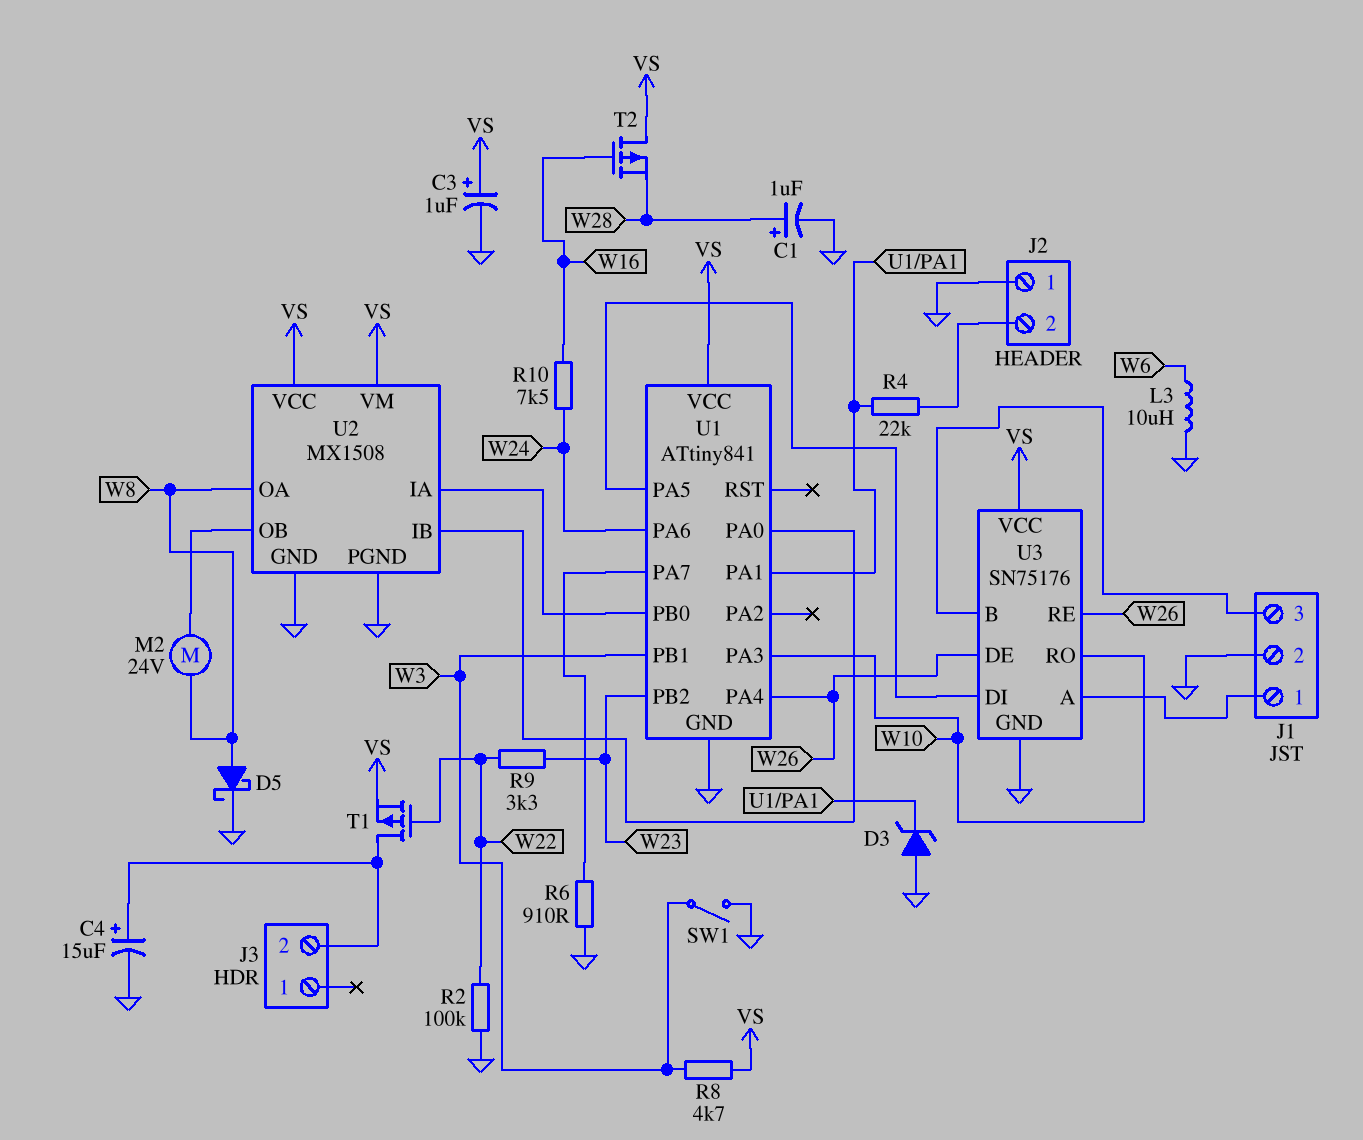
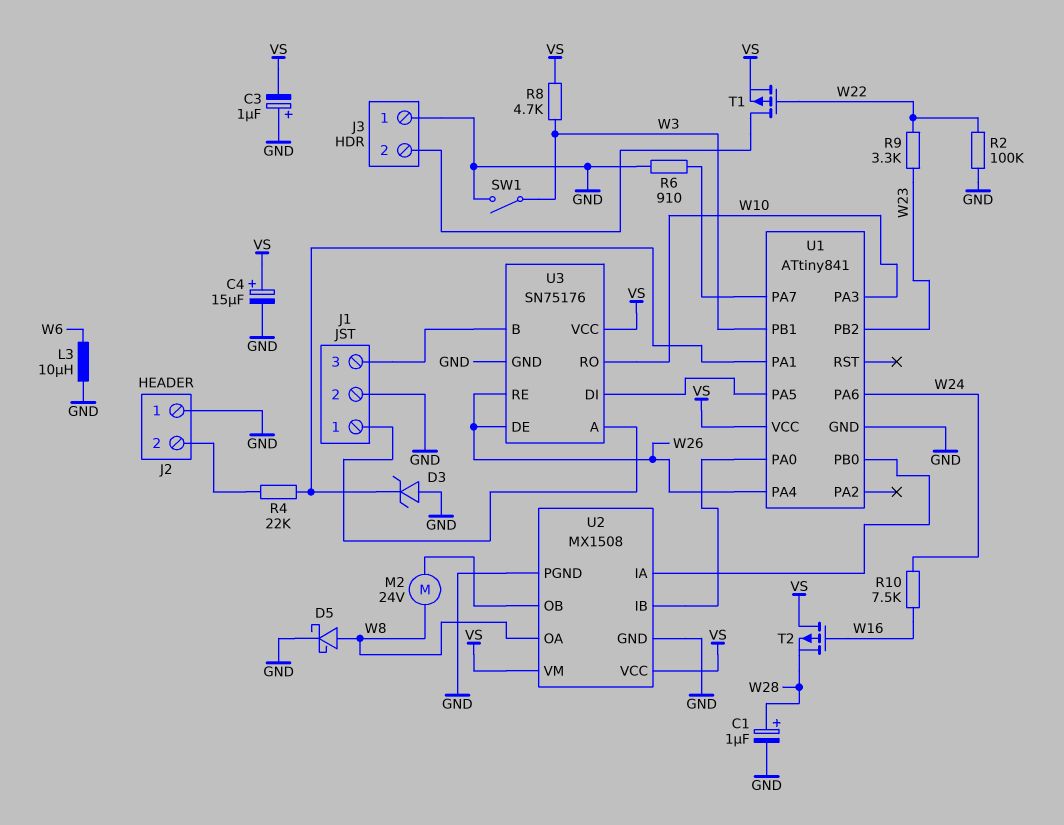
C3: 1uF (plus VS, minus GND) -> 1uF (plus GND, minus VS)
C4: 15uF (plus J3/2, minus GND) -> 15uF (plus VS, minus GND)
J3 pin 1: none -> GND

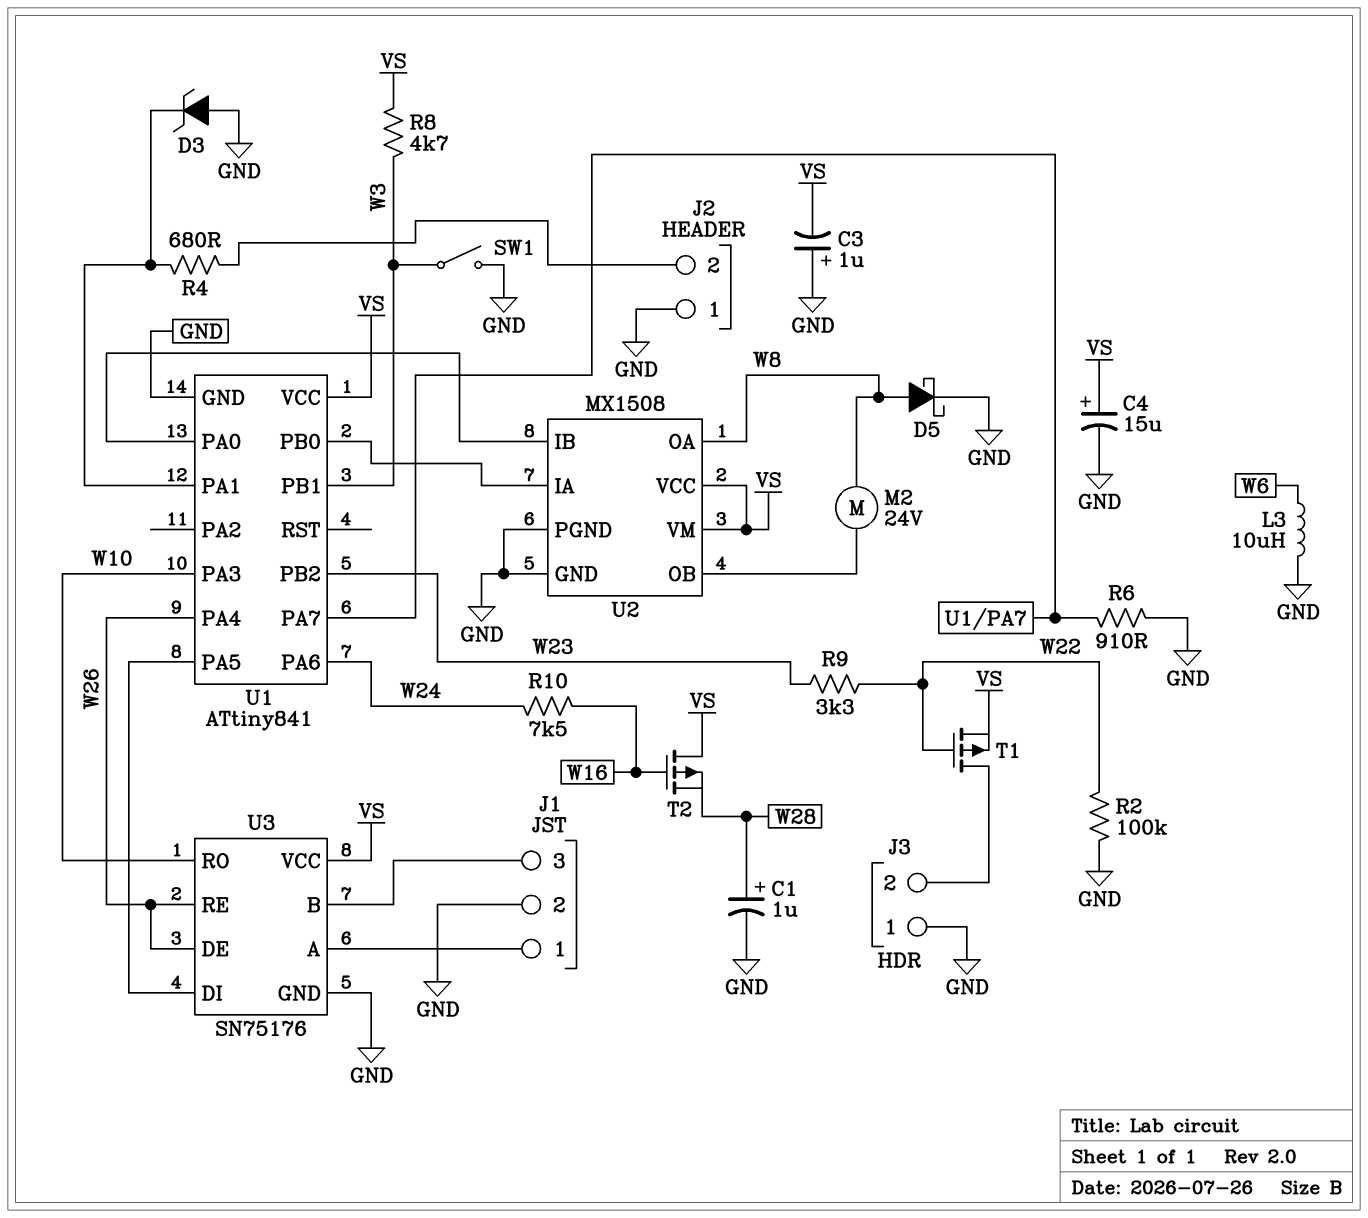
R4: 22k (J2/2, U1/PA1) -> 680 (J2/2, U1/PA1)

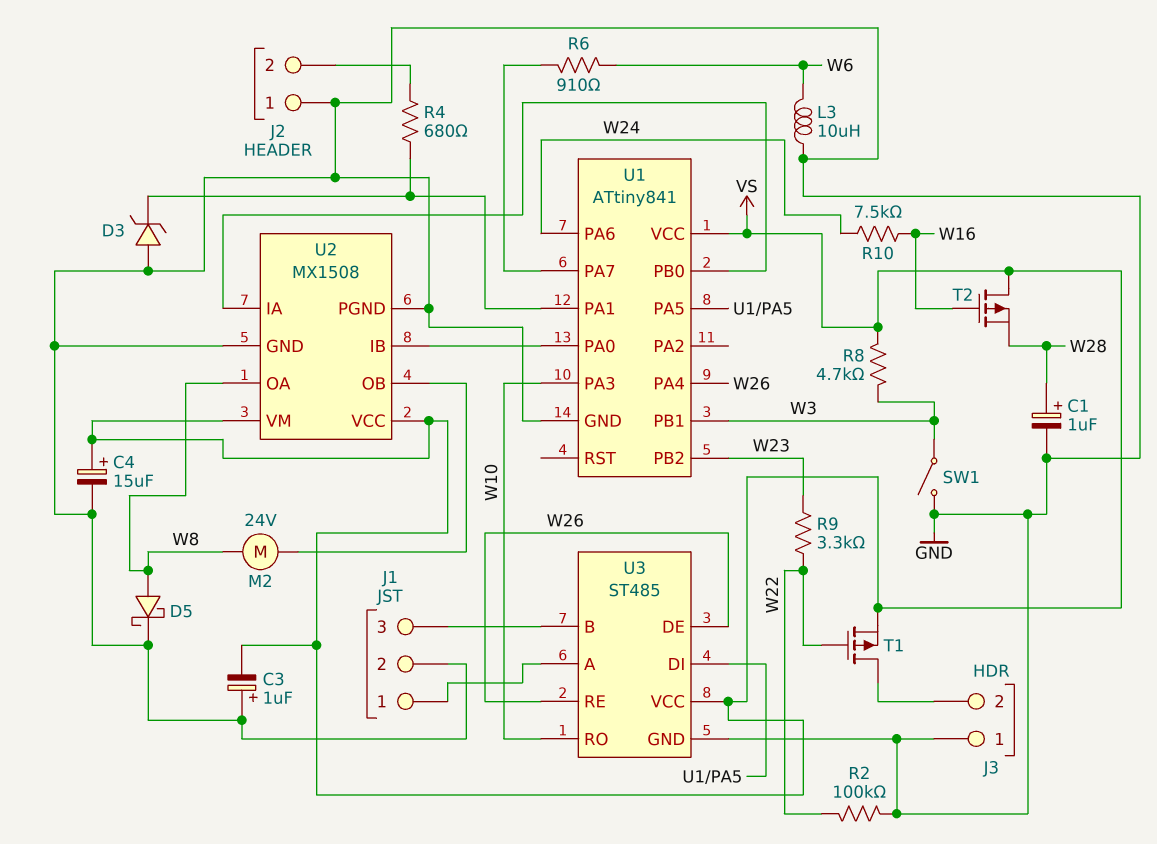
R6: 910 (GND, U1/PA7) -> 910 (U1/PA7, W6)
U3: SN75176 -> ST485

